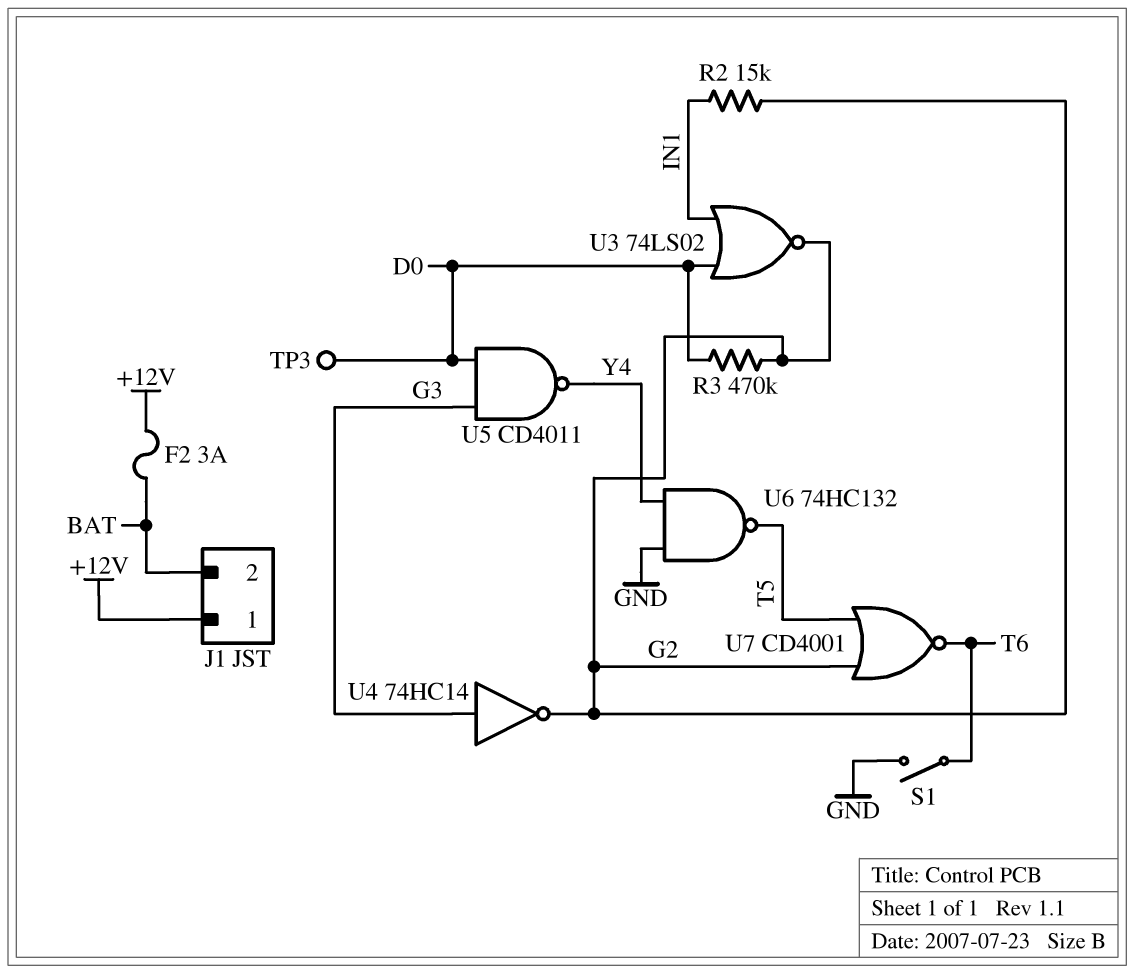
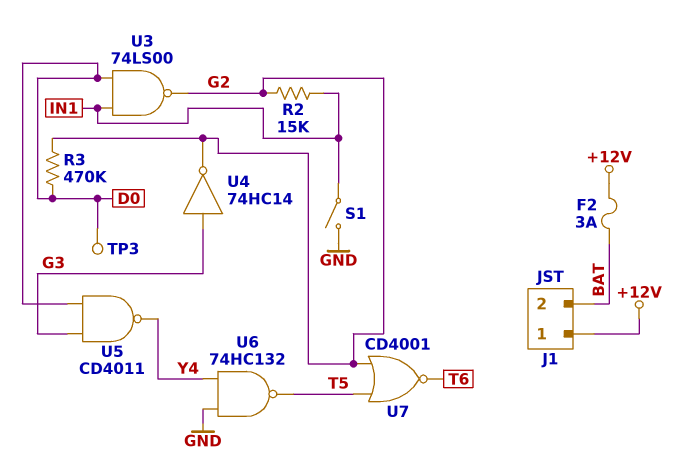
S1: switch (GND, T6) -> switch (GND, IN1)
U3: NOR 74LS02 (in D0, in IN1, out G2) -> NAND 74LS00 (in D0, in IN1, out G2)

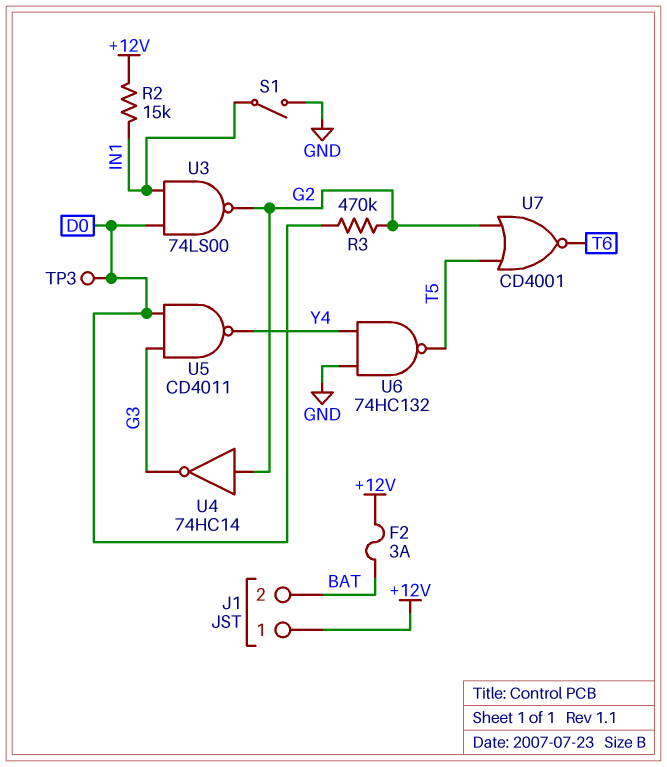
R2: 15k (G2, IN1) -> 15k (+12V, IN1)
U4: NOT 74HC14 (in G3, out G2) -> NOT 74HC14 (in G2, out G3)

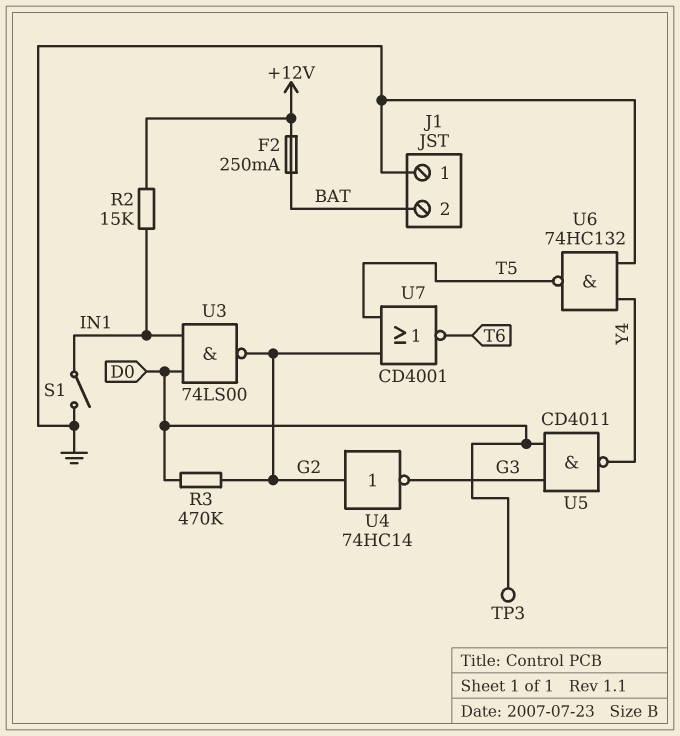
F2: 3A (+12V, BAT) -> 250mA (+12V, BAT)
J1 pin 1: +12V -> GND

